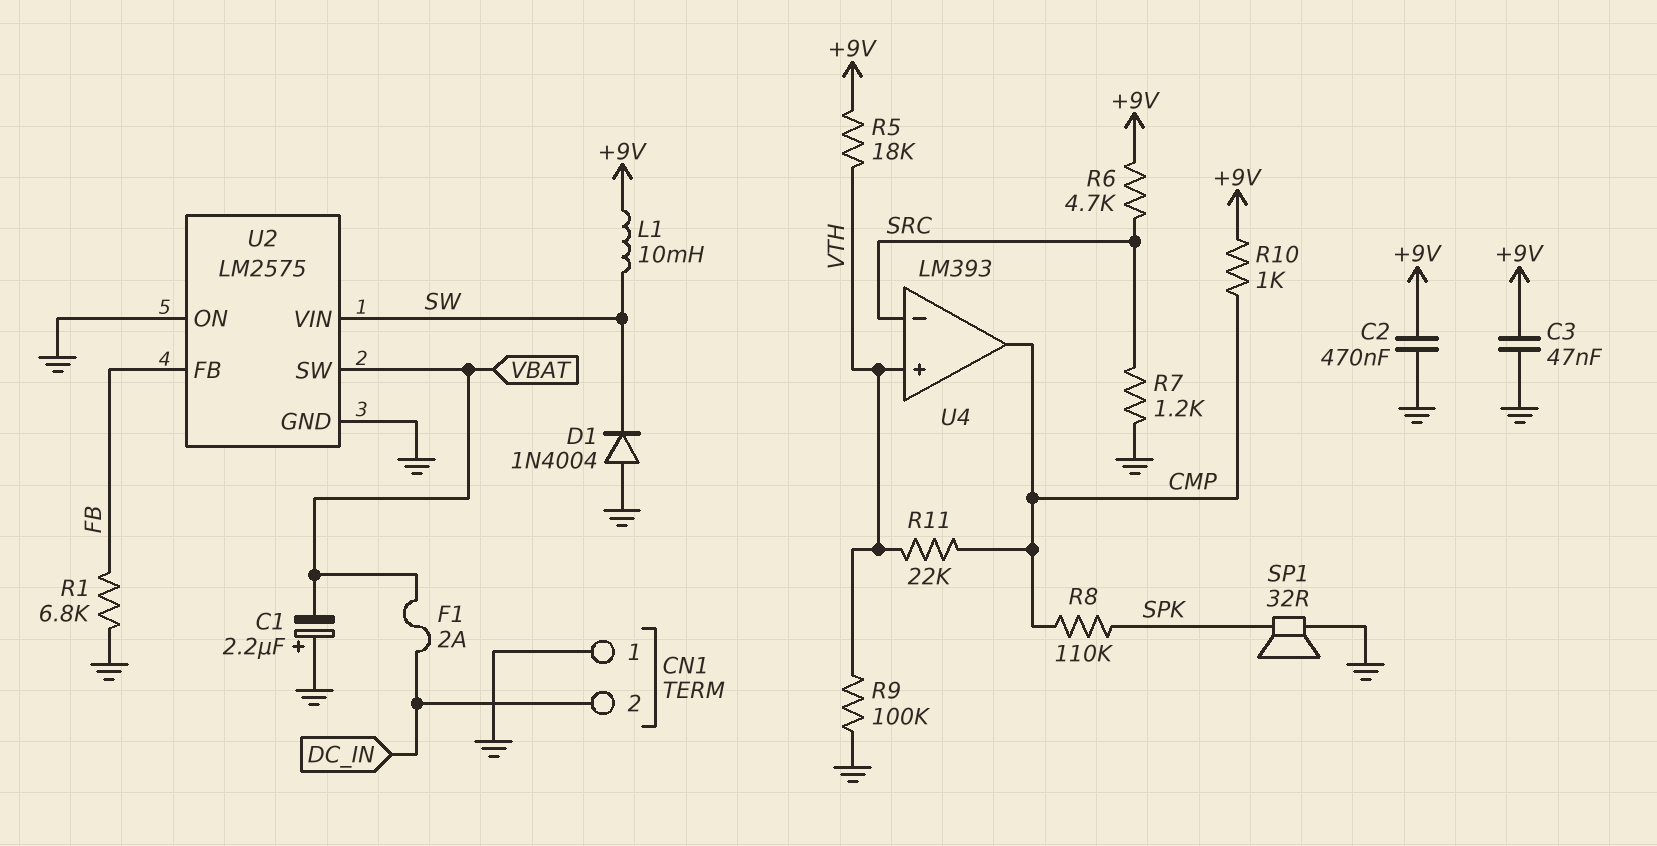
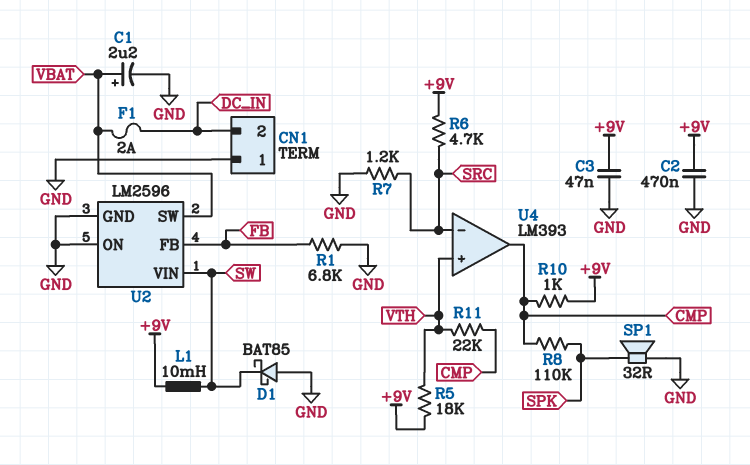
C1: 2.2uF (plus GND, minus VBAT) -> 2.2uF (plus VBAT, minus GND)
D1: diode 1N4004 (A GND, K SW) -> schottky BAT85 (A GND, K SW)
R9: 100k (GND, VTH) -> none
U2: LM2575 -> LM2596

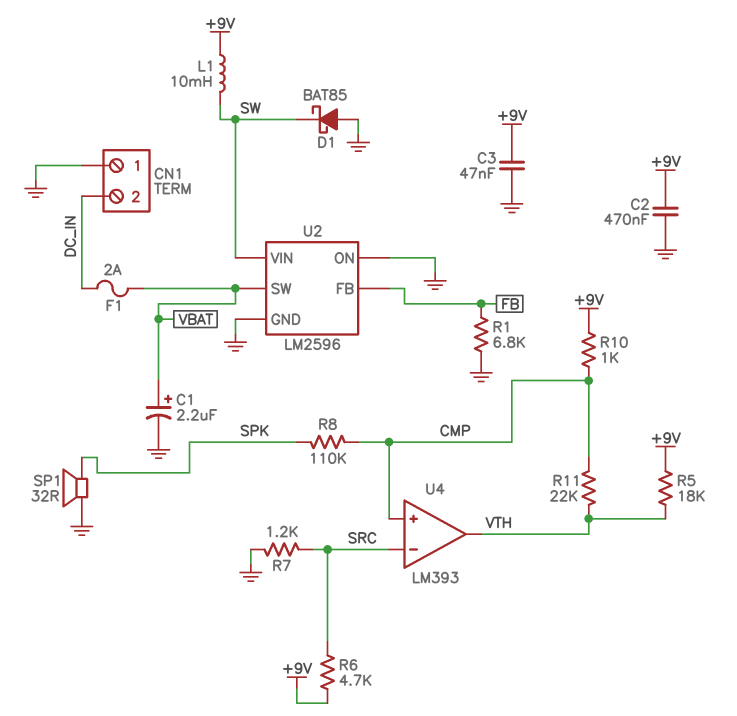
U4 pin in+: VTH -> CMP
U4 pin out: CMP -> VTH

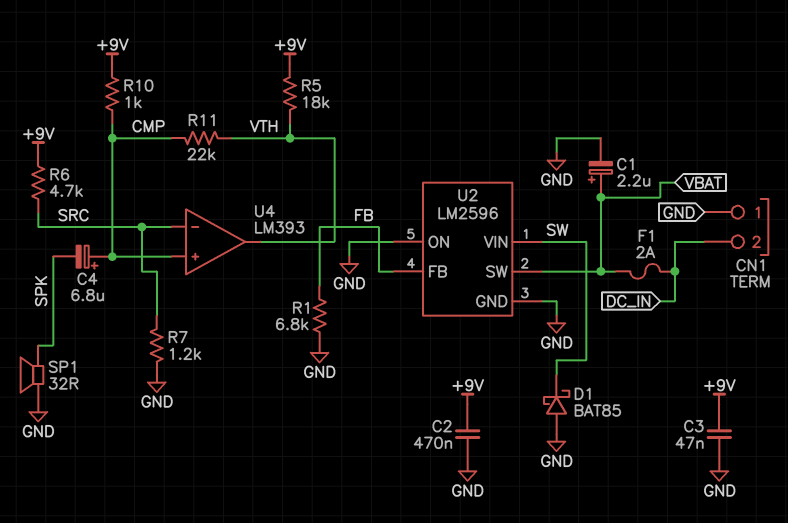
C4: none -> 6.8uF (plus CMP, minus SPK)
L1: 10mH (+9V, SW) -> none
R8: 110k (CMP, SPK) -> none

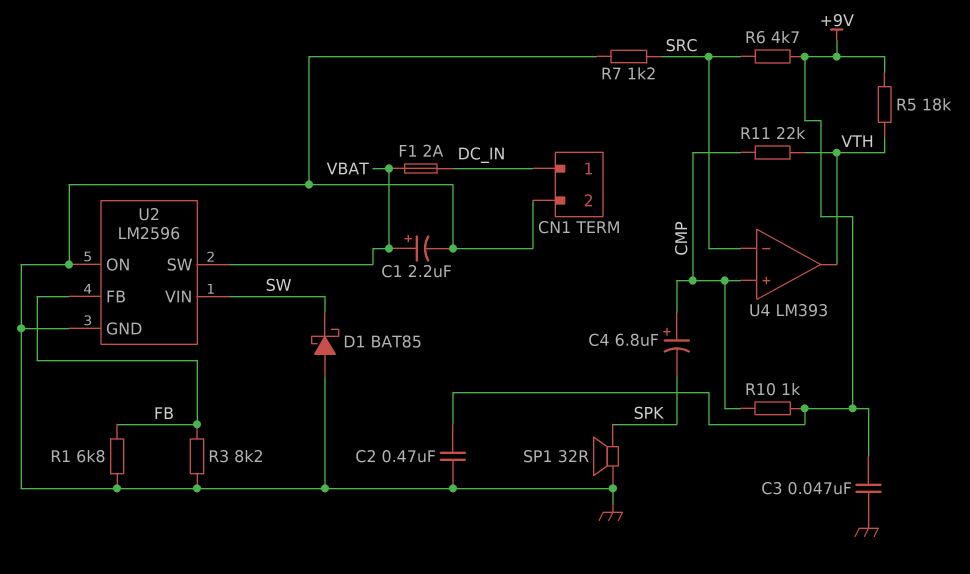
CN1 pin 1: GND -> DC_IN
CN1 pin 2: DC_IN -> GND
R3: none -> 8.2k (FB, GND)

